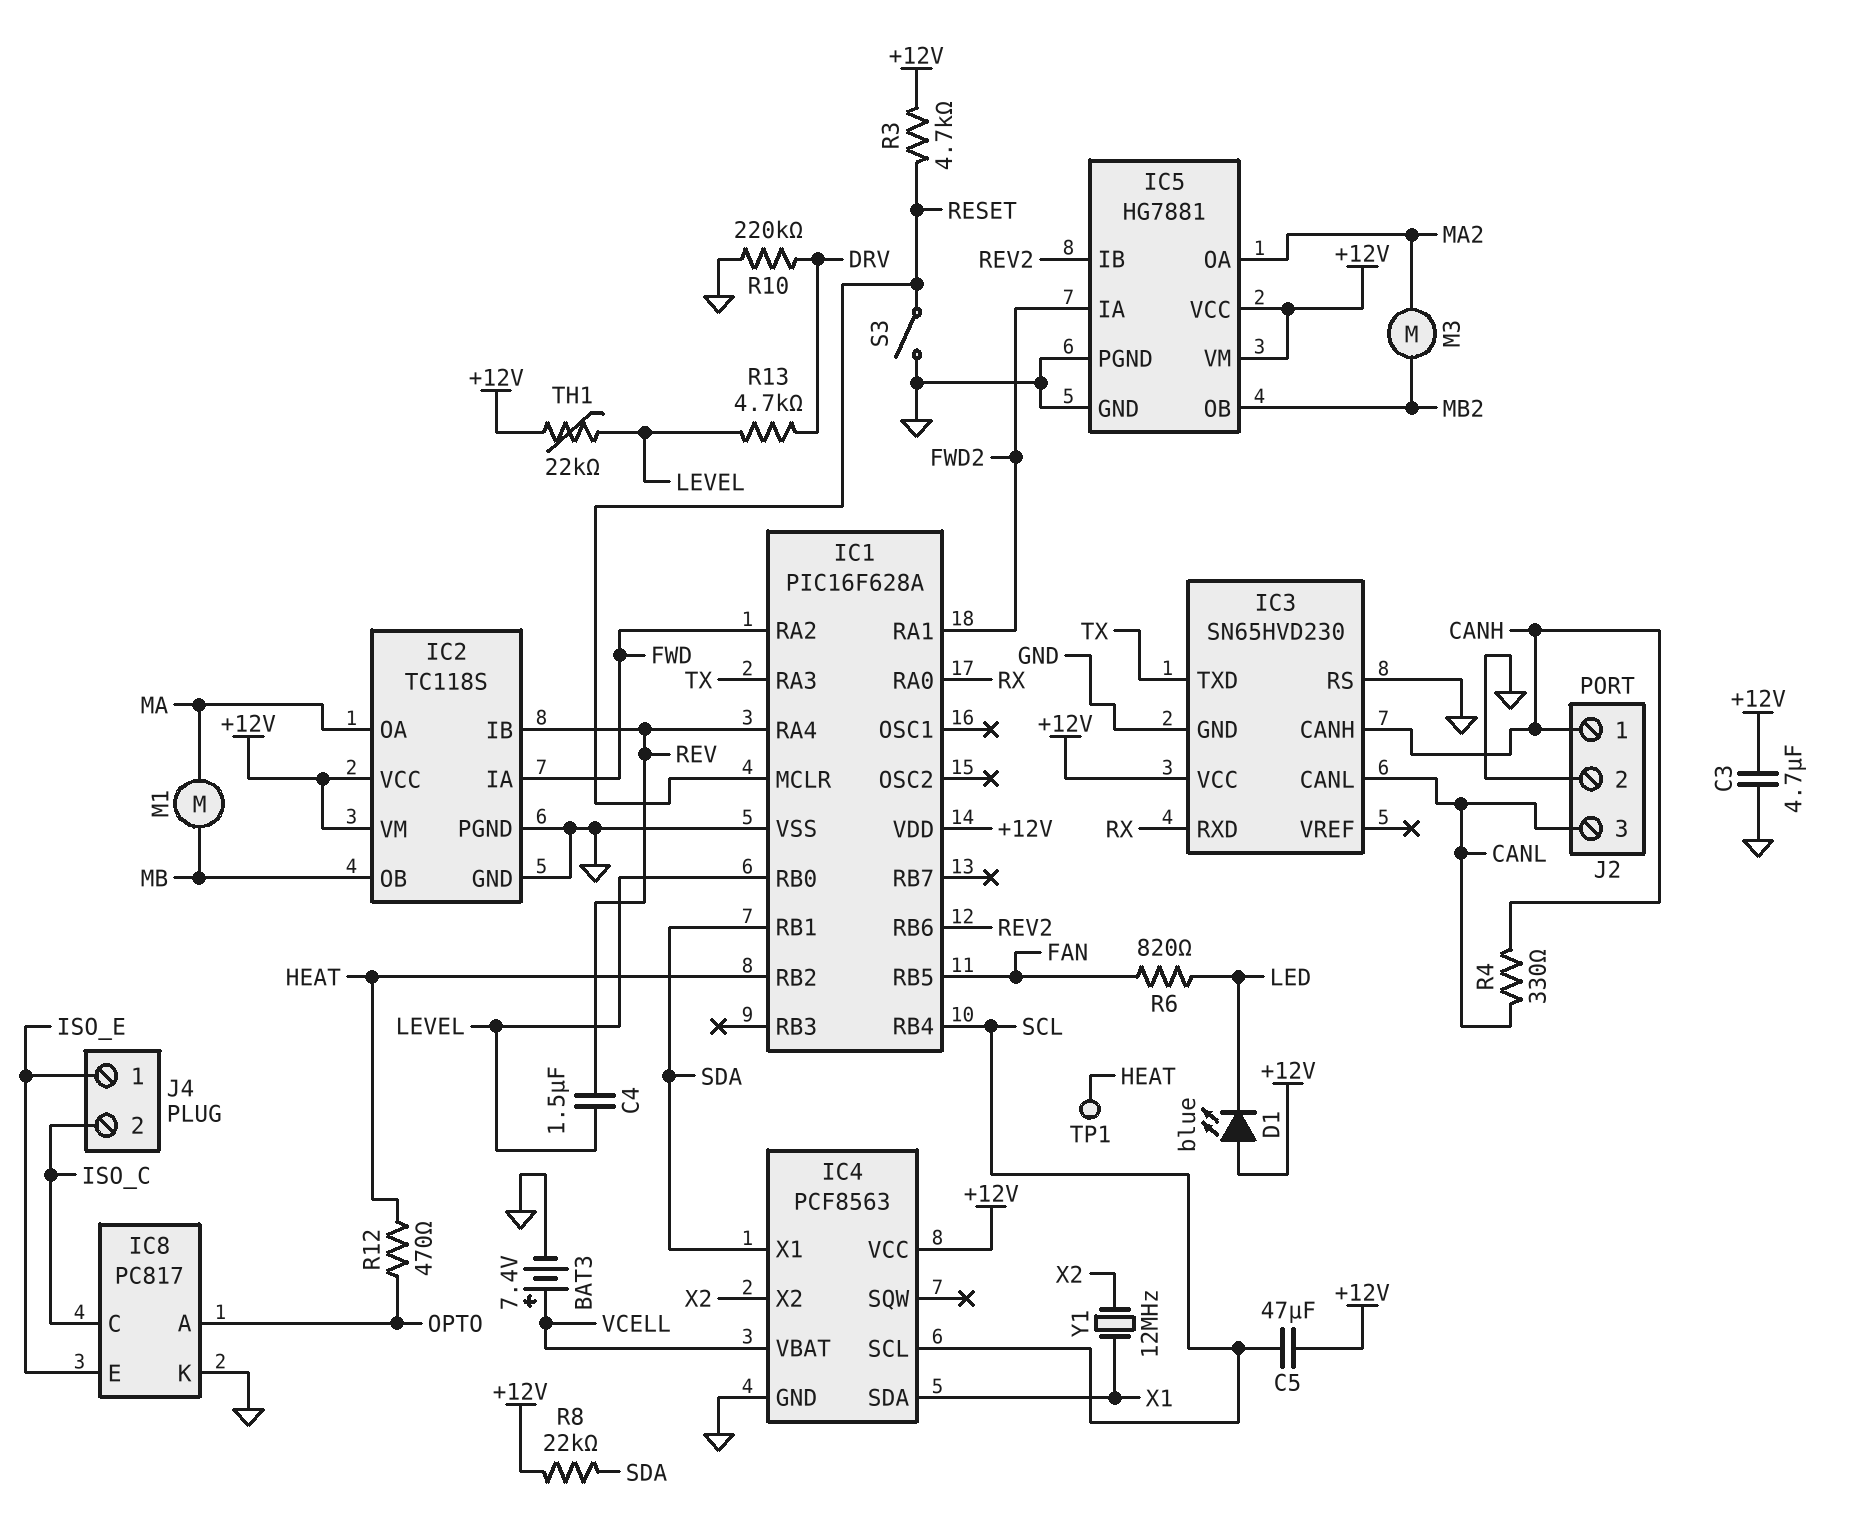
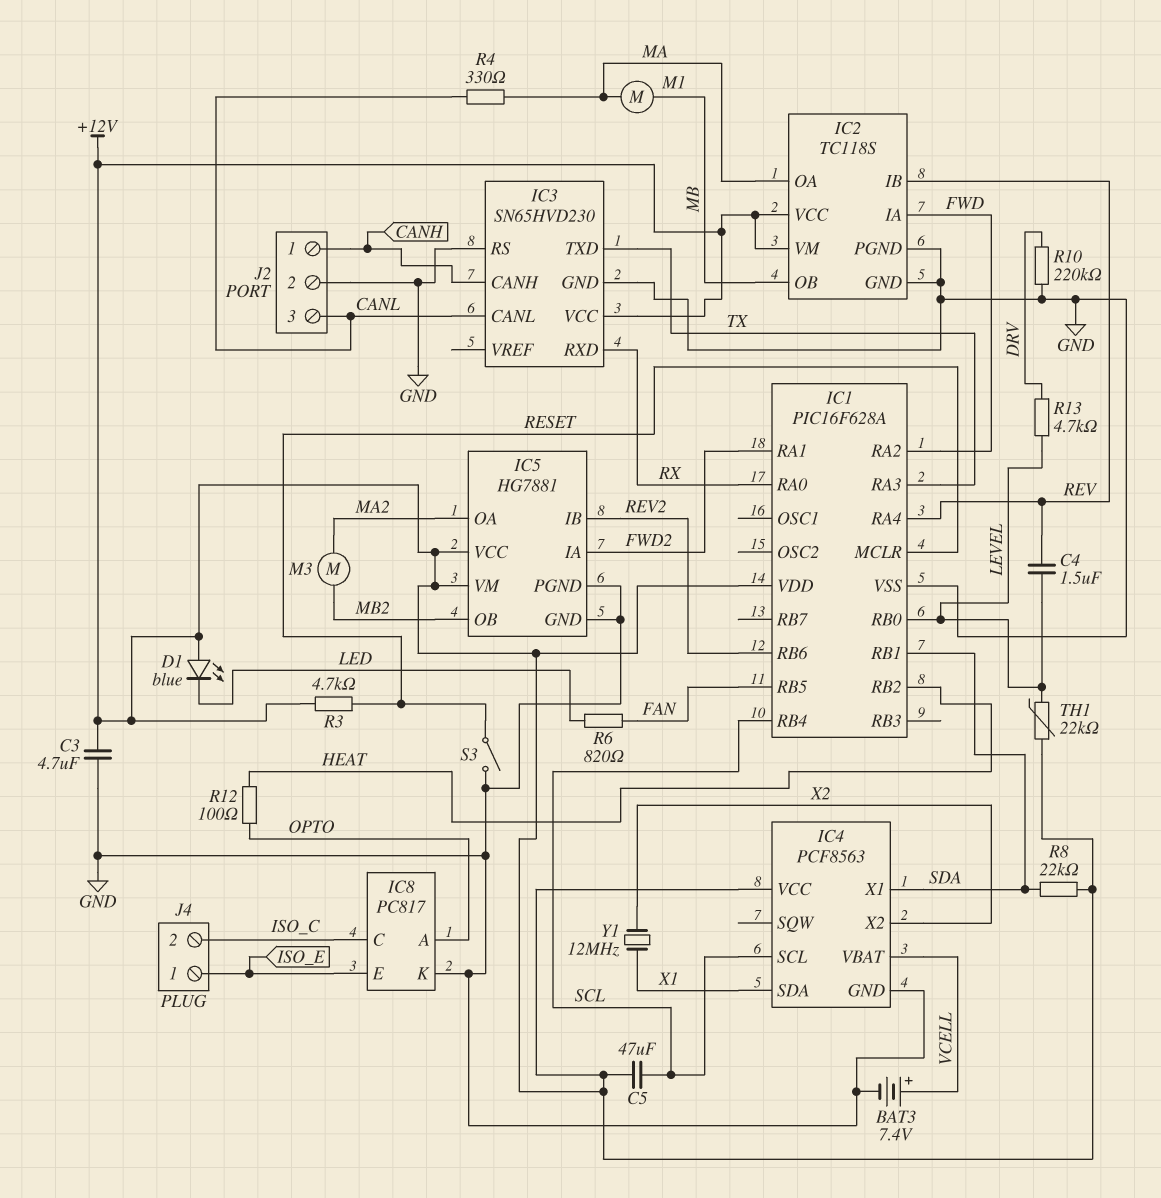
R4: 330 (CANH, CANL) -> 330 (CANL, MA)
R12: 470 (HEAT, OPTO) -> 100 (HEAT, OPTO)
TP1: test point (HEAT) -> none

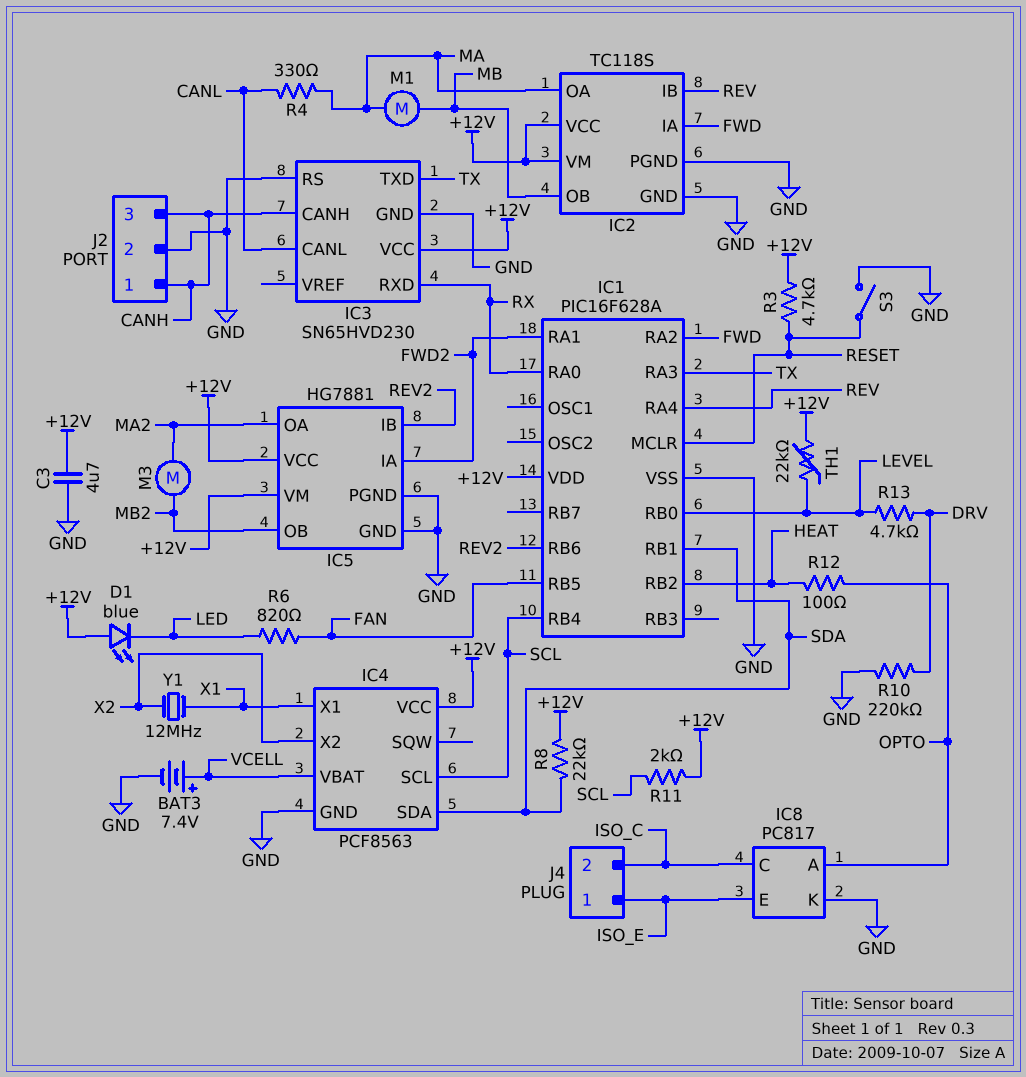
C4: 1.5uF (LEVEL, REV) -> none
C5: 47uF (+12V, SCL) -> none
IC4 pin SDA: X1 -> SDA
IC4 pin X1: SDA -> X1
J2 pin 3: CANL -> CANH
R11: none -> 2k (+12V, SCL)

